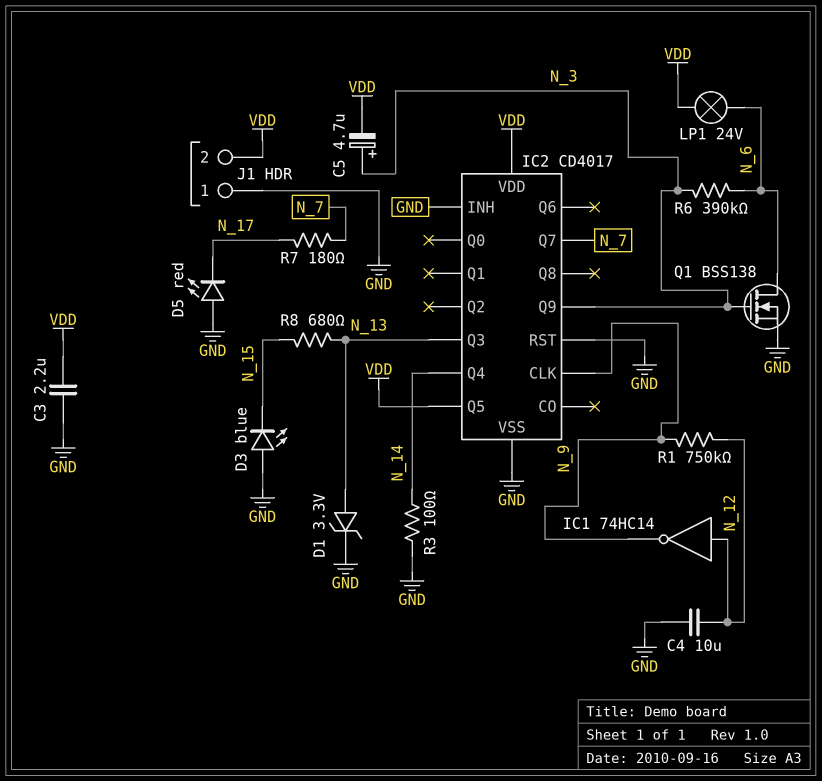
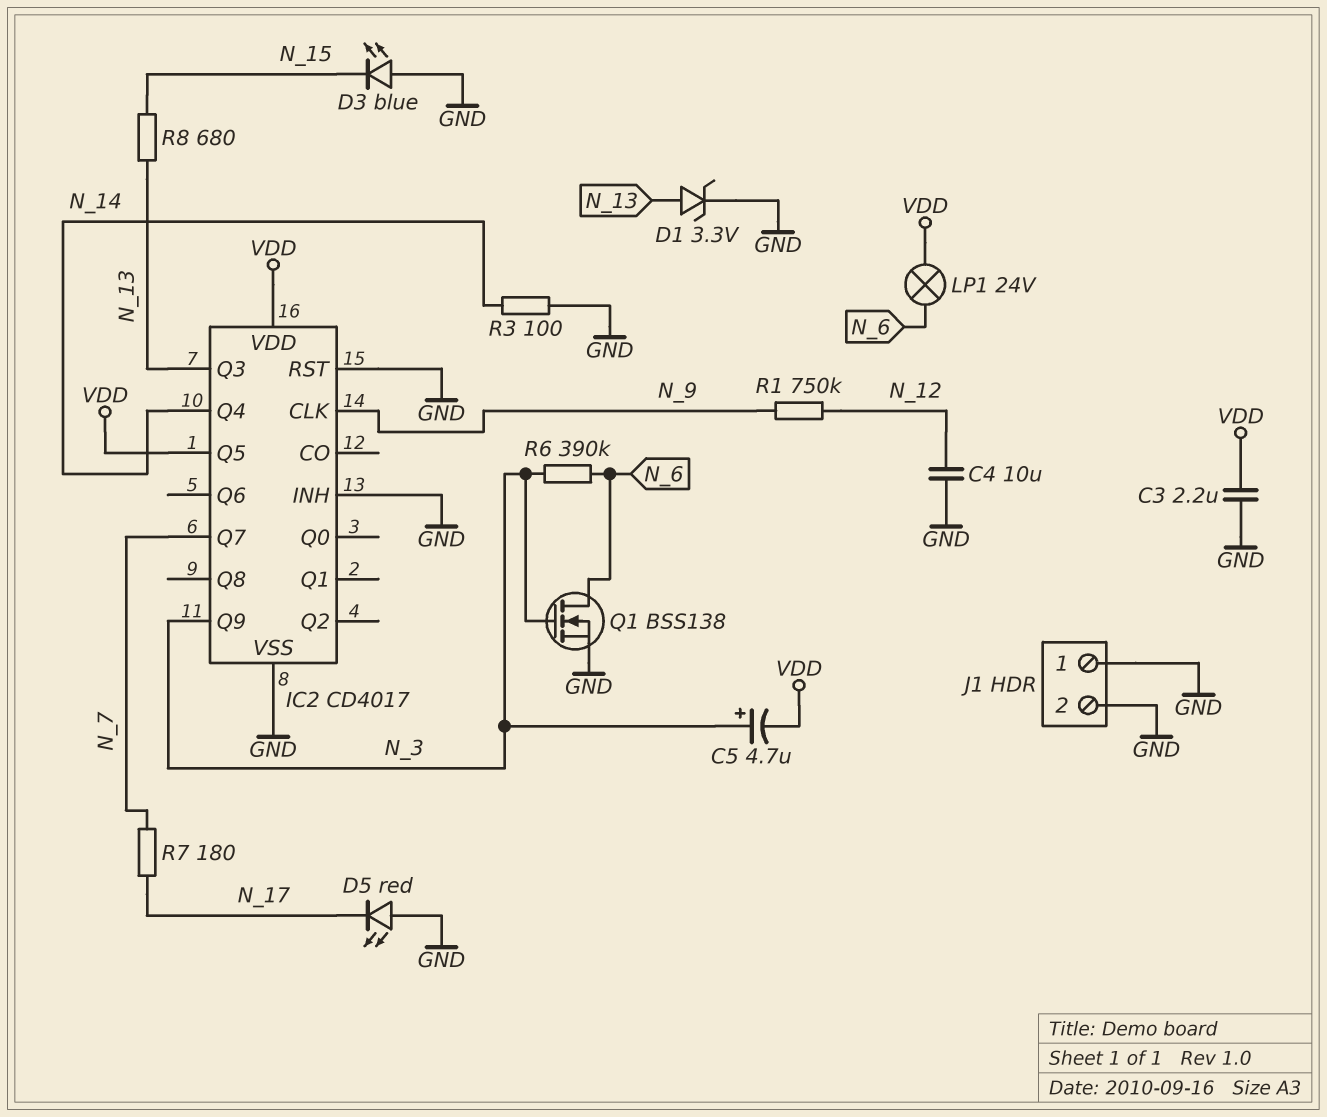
IC1: NOT 74HC14 (in N_12, out N_9) -> none
J1 pin 2: VDD -> GND

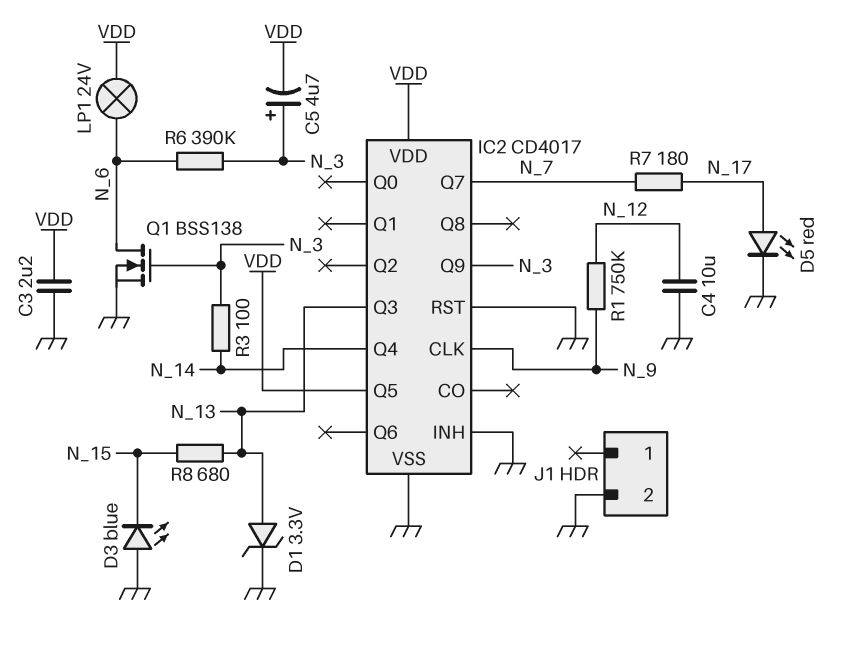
D5: LED red (A GND, K N_17) -> LED red (A N_17, K GND)
J1 pin 1: GND -> none
R3: 100 (GND, N_14) -> 100 (N_3, N_14)

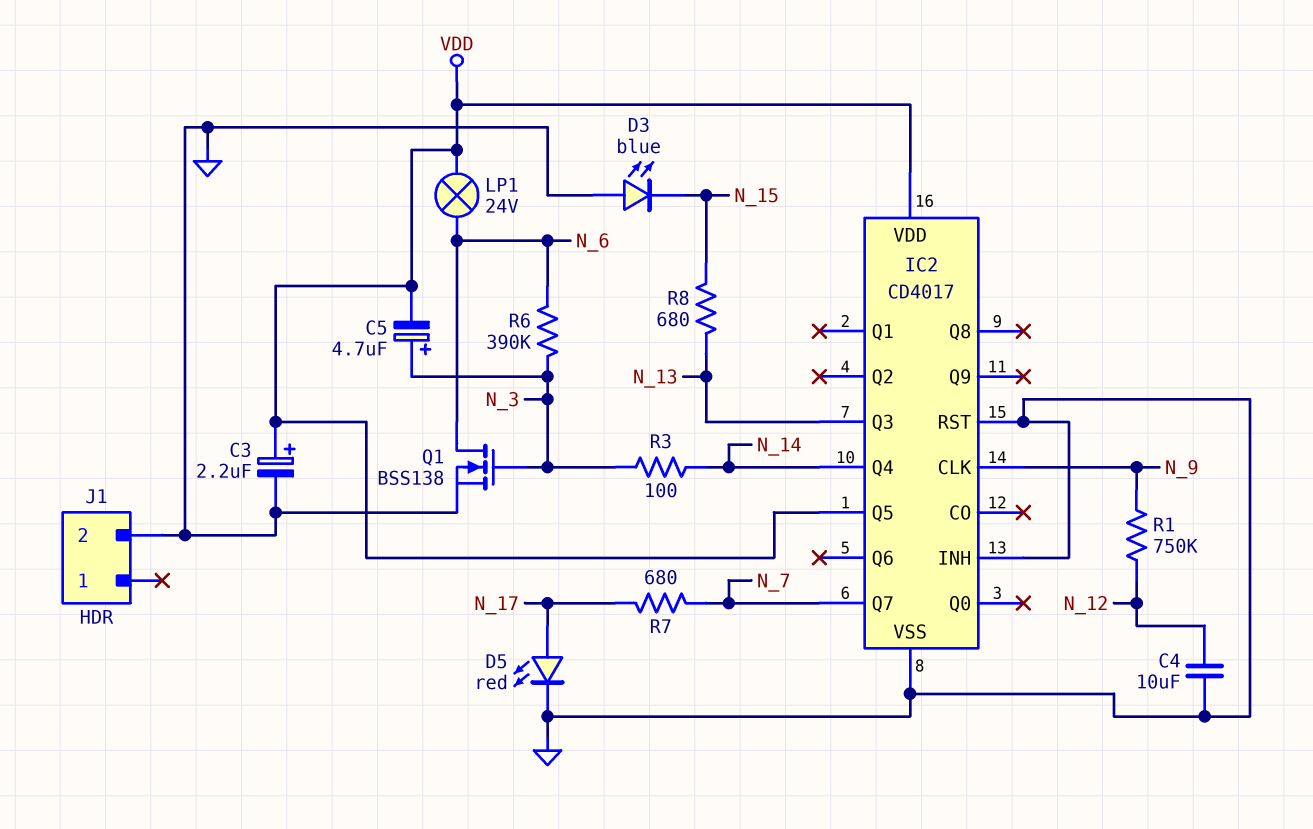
C3: 2.2uF (GND, VDD) -> 2.2uF (plus VDD, minus GND)
D1: zener 3.3V (A N_13, K GND) -> none
IC2 pin Q9: N_3 -> none
R7: 180 (N_7, N_17) -> 680 (N_7, N_17)

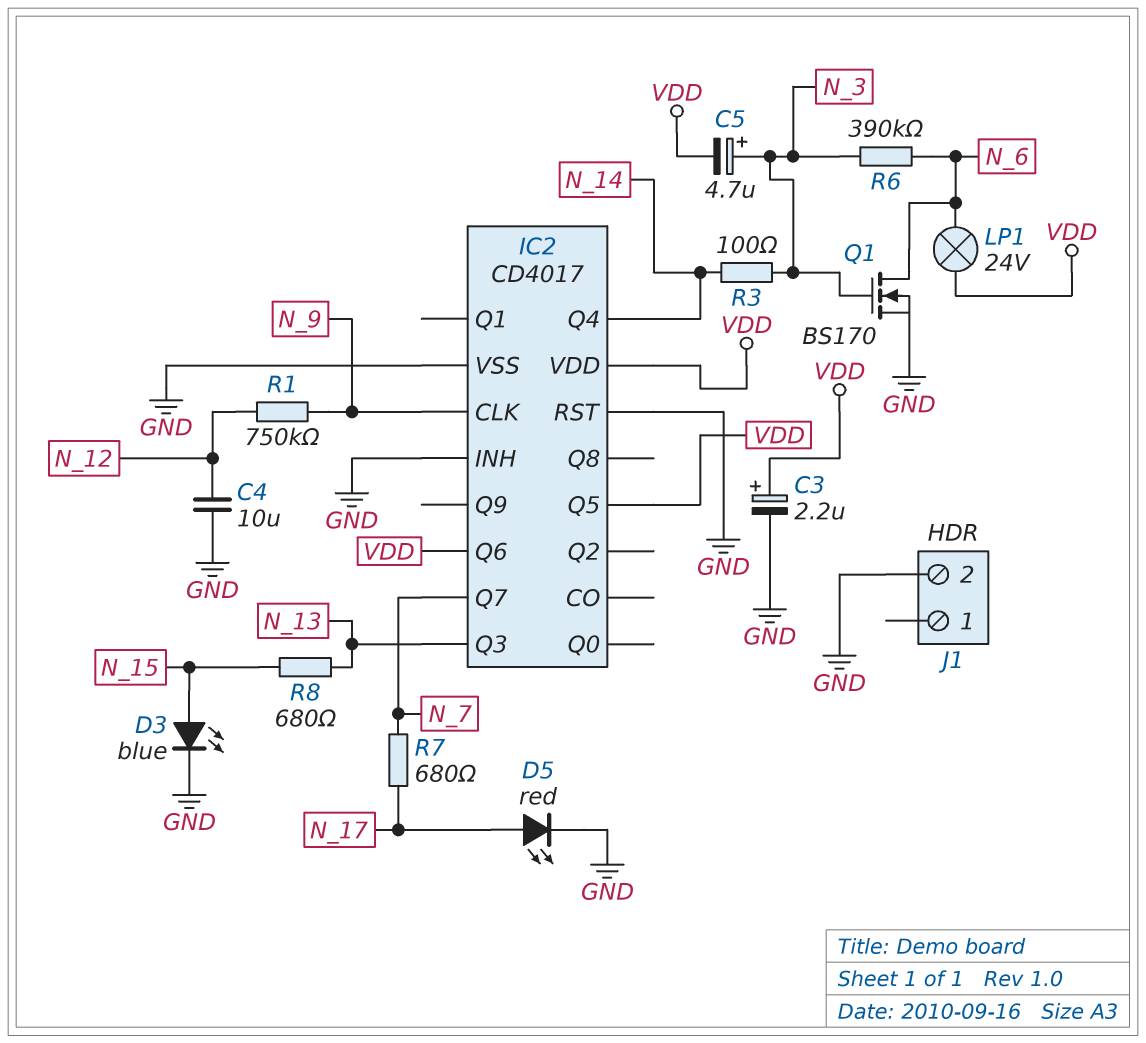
D3: LED blue (A GND, K N_15) -> LED blue (A N_15, K GND)
IC2 pin Q6: none -> VDD
Q1: NMOS BSS138 (G N_3, D N_6, S GND) -> NMOS BS170 (G N_3, D N_6, S GND)

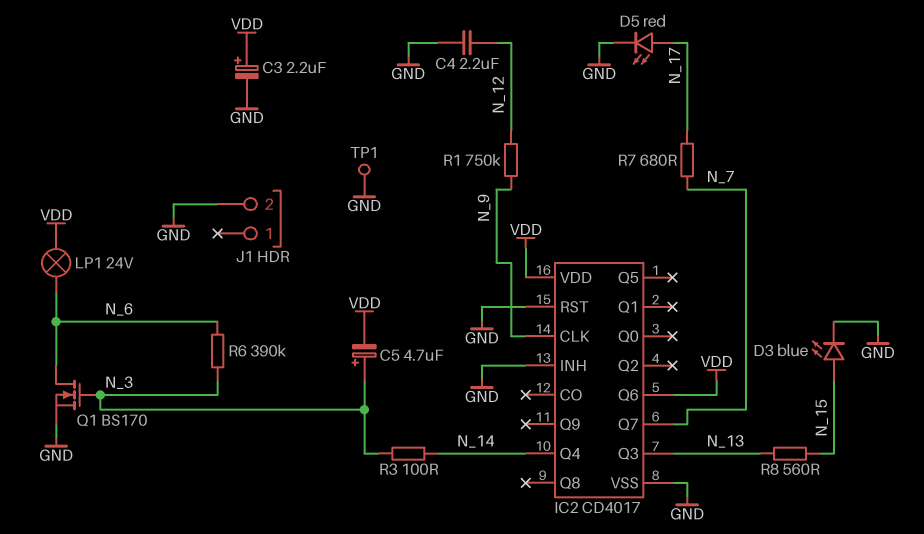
C4: 10uF (GND, N_12) -> 2.2uF (GND, N_12)
IC2 pin Q5: VDD -> none
R8: 680 (N_13, N_15) -> 560 (N_13, N_15)
TP1: none -> test point (GND)

